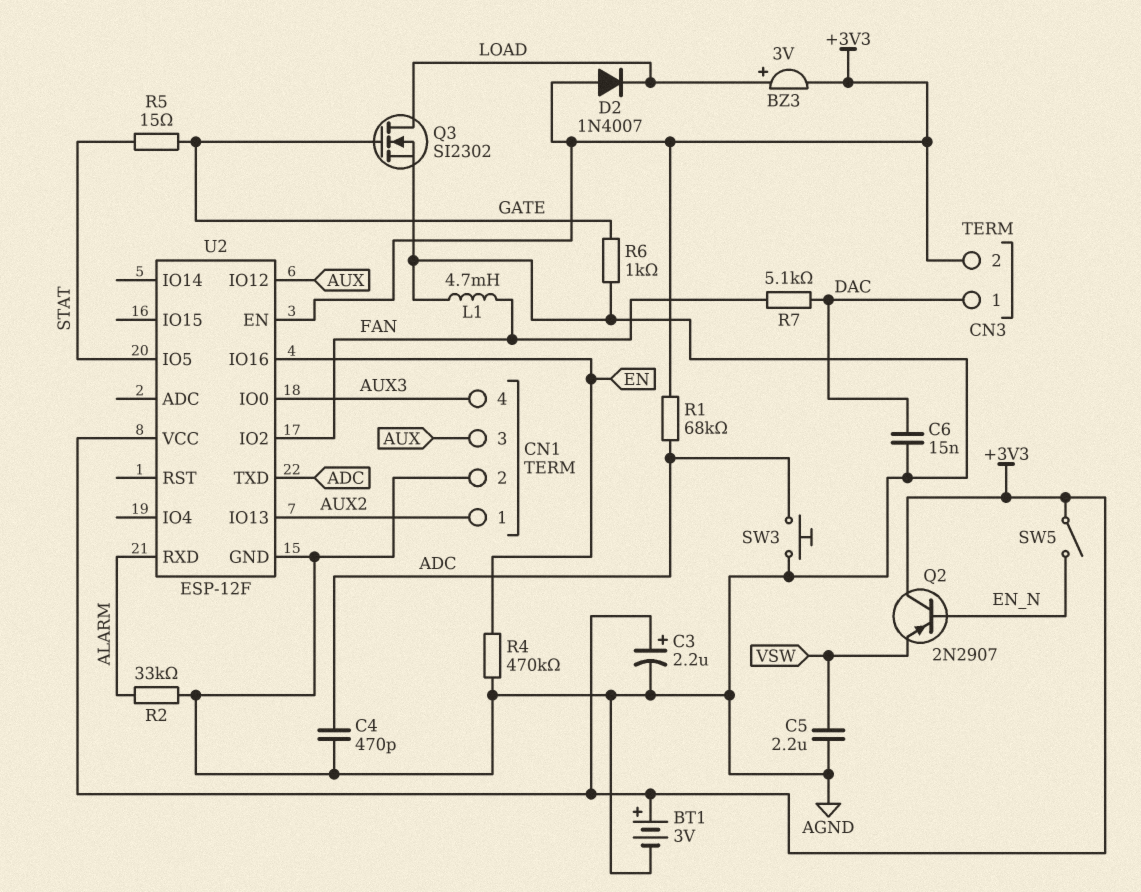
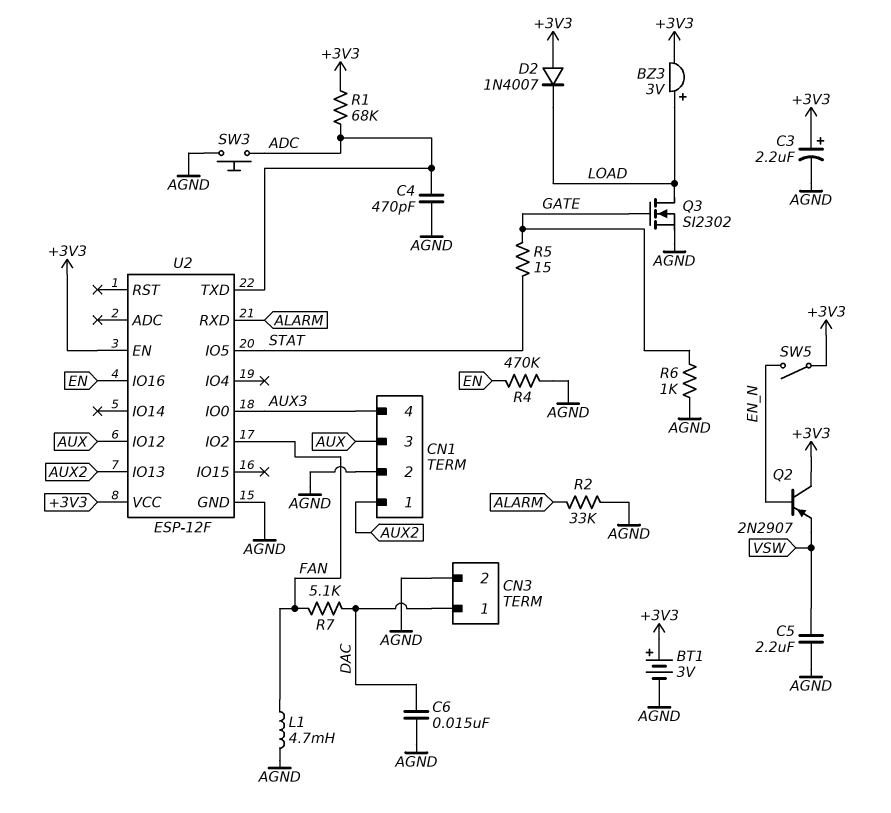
CN3 pin 2: +3V3 -> AGND

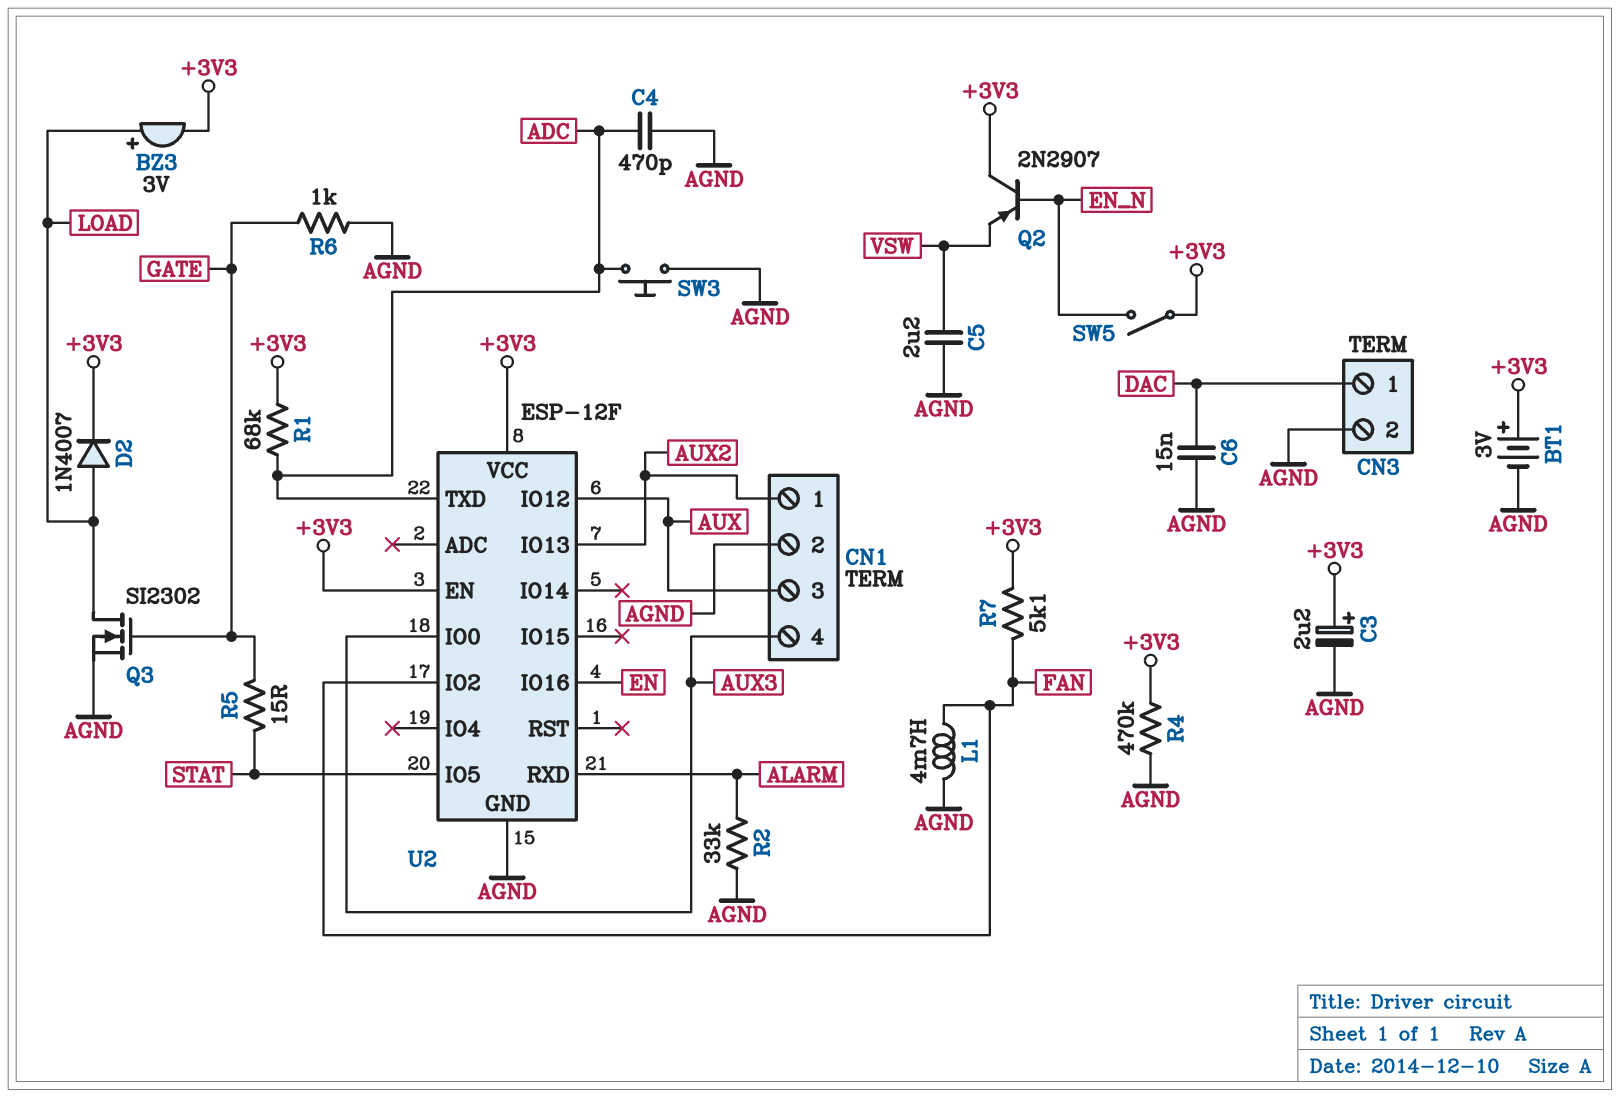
D2: diode 1N4007 (A +3V3, K LOAD) -> diode 1N4007 (A LOAD, K +3V3)
R4: 470k (AGND, EN) -> 470k (+3V3, AGND)
R7: 5.1k (DAC, FAN) -> 5.1k (+3V3, FAN)

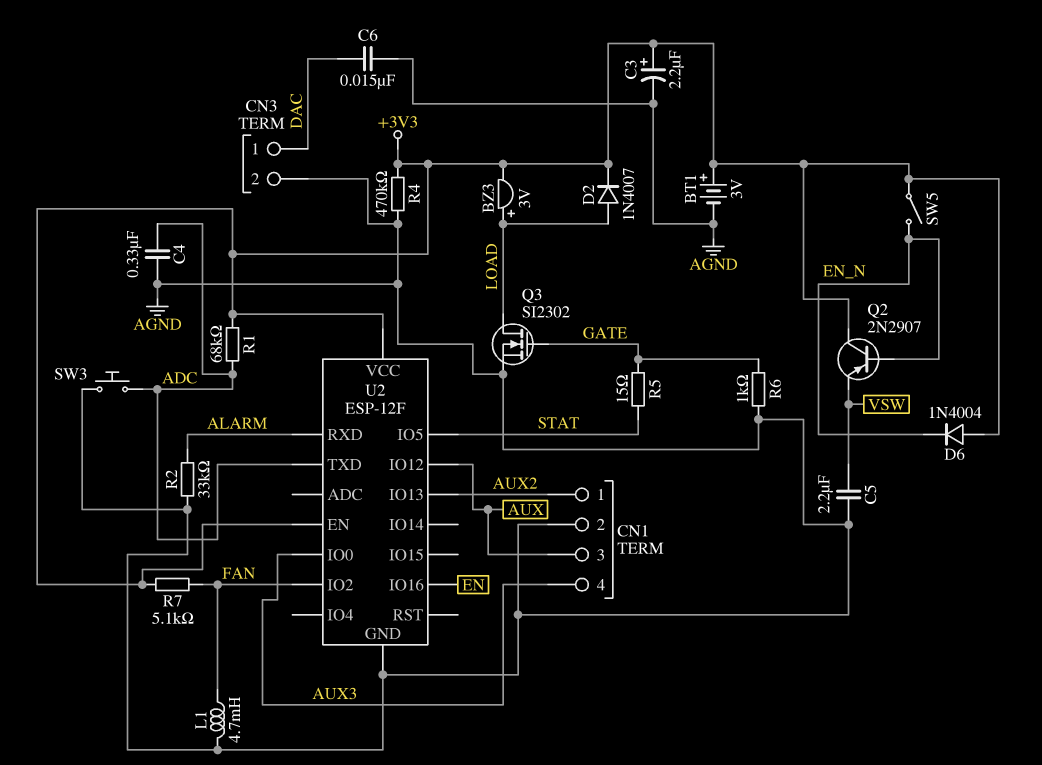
C4: 470pF (ADC, AGND) -> 330nF (ADC, AGND)
D6: none -> diode 1N4004 (A +3V3, K EN_N)

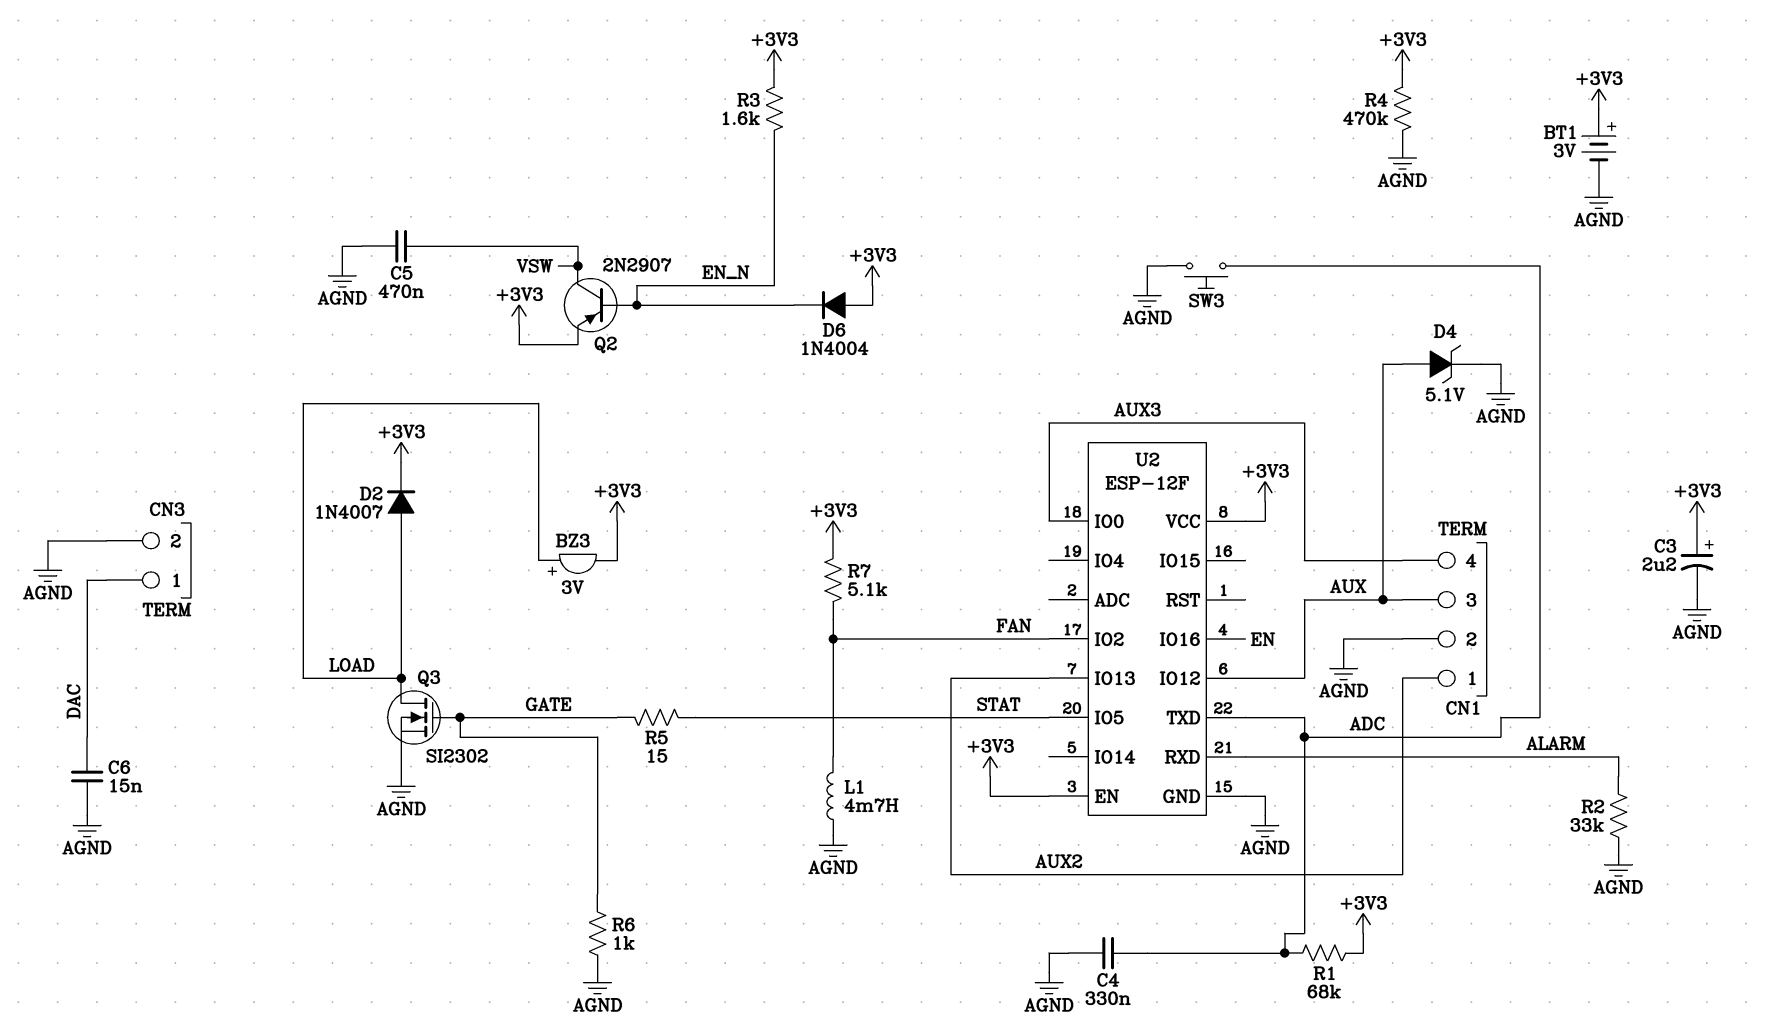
C5: 2.2uF (AGND, VSW) -> 470nF (AGND, VSW)
D4: none -> zener 5.1V (A AUX, K AGND)
Q2: PNP 2N2907 (B EN_N, C +3V3, E VSW) -> PNP 2N2907 (B EN_N, C VSW, E +3V3)
R3: none -> 1.6k (+3V3, EN_N)
SW5: switch (+3V3, EN_N) -> none

